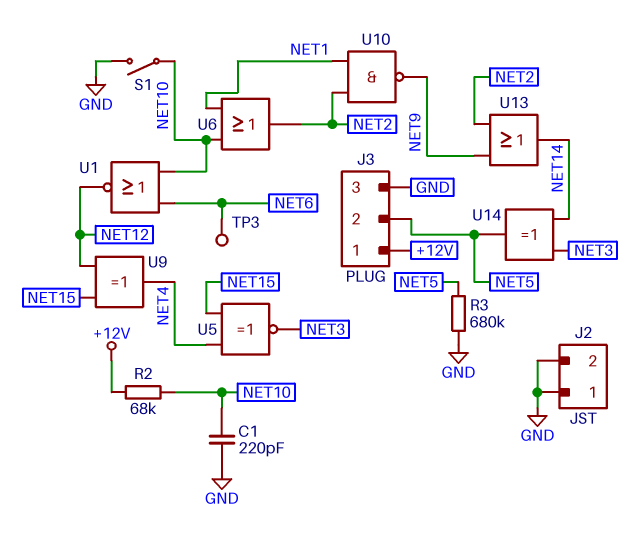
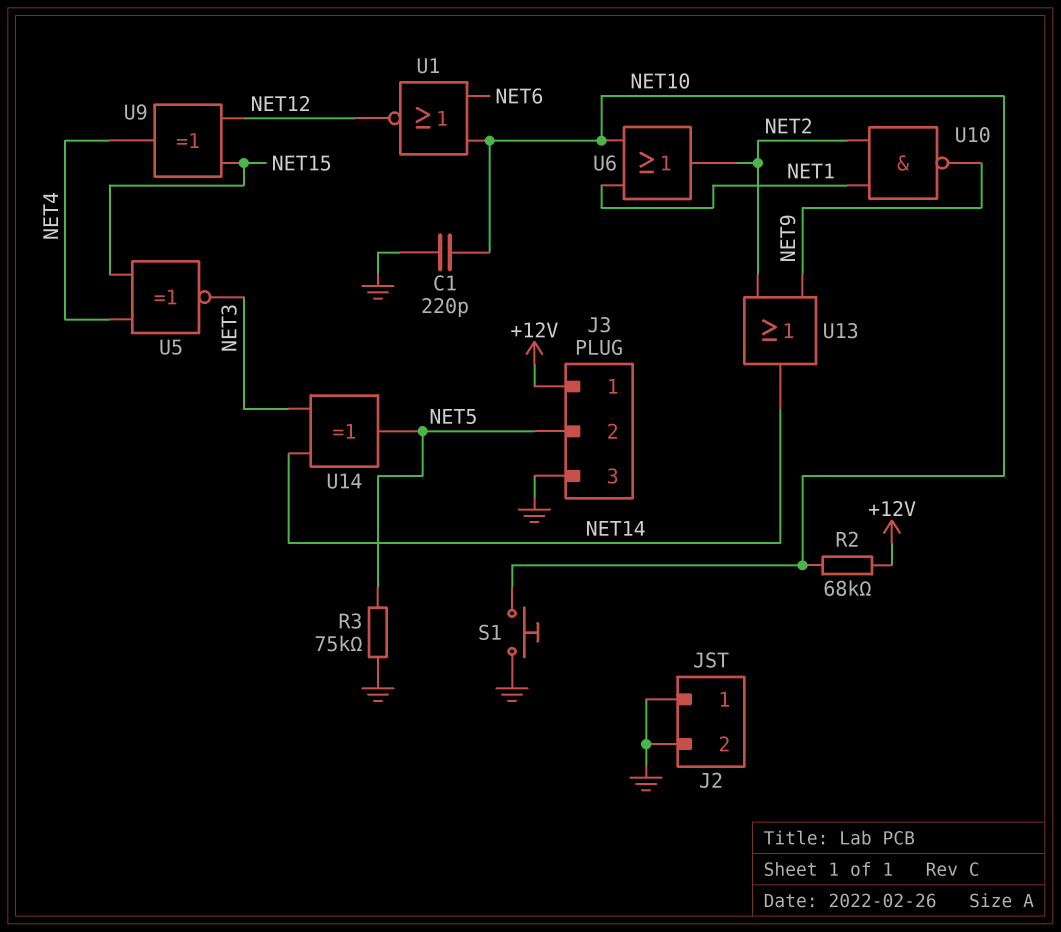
R3: 680k (GND, NET5) -> 75k (GND, NET5)
S1: switch (GND, NET10) -> button (GND, NET10)
TP3: test point (NET6) -> none

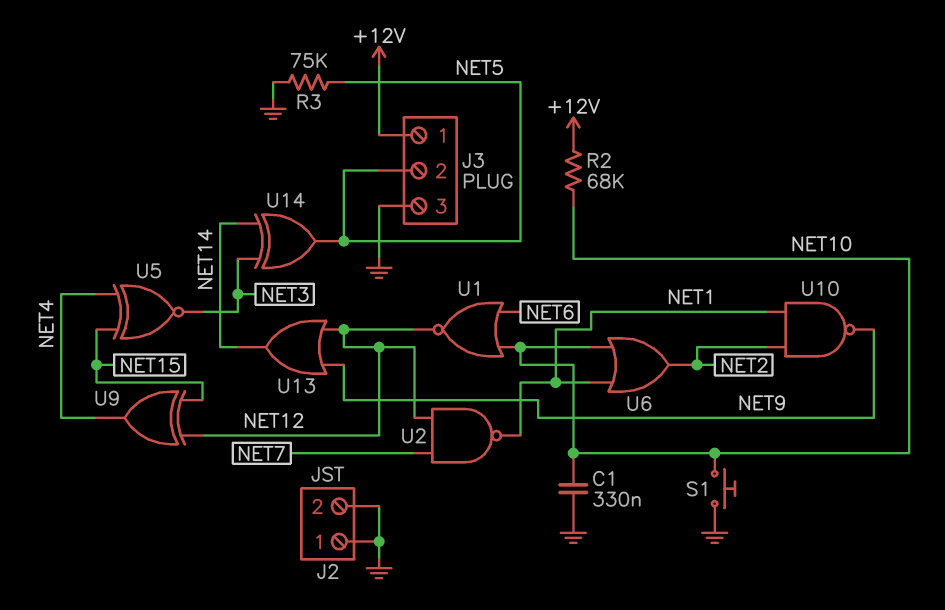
C1: 220pF (GND, NET10) -> 330nF (GND, NET10)
U2: none -> NAND (in NET7, in NET12, out NET1)
U13: OR (in NET2, in NET9, out NET14) -> OR (in NET9, in NET12, out NET14)

